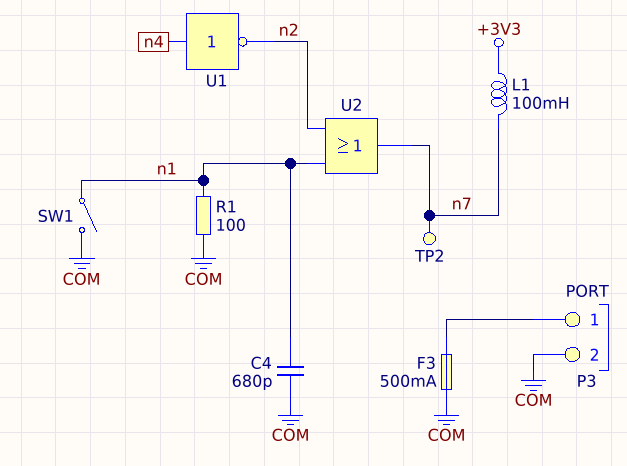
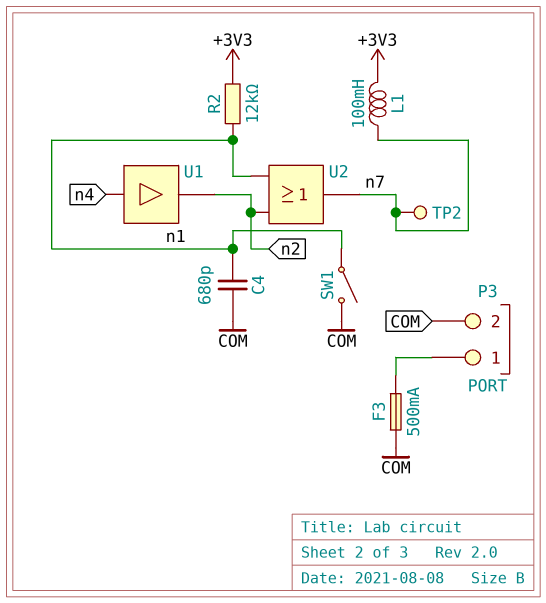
R1: 100 (COM, n1) -> none
R2: none -> 12k (+3V3, n1)
U1: NOT (in n4, out n2) -> buffer (in n4, out n2)

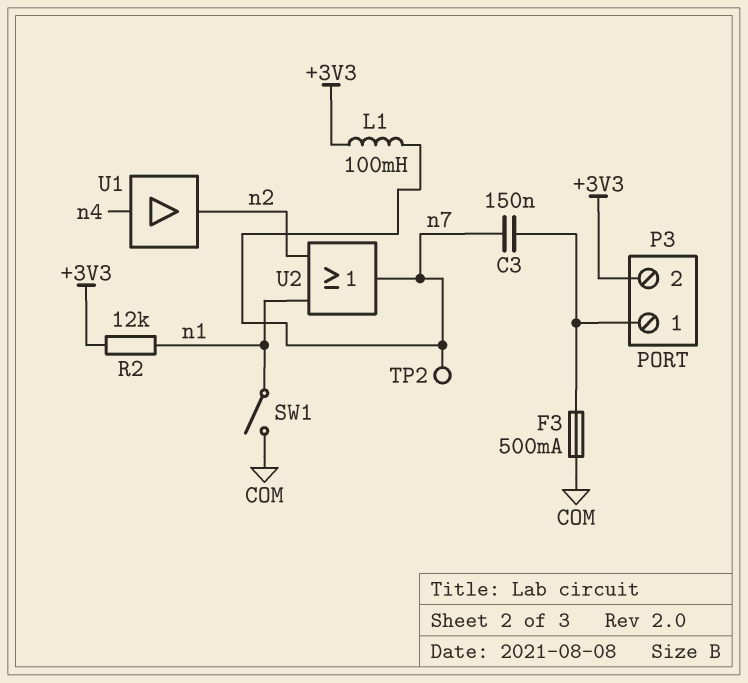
C3: none -> 150nF (P3/1, n7)
C4: 680pF (COM, n1) -> none
P3 pin 2: COM -> +3V3

